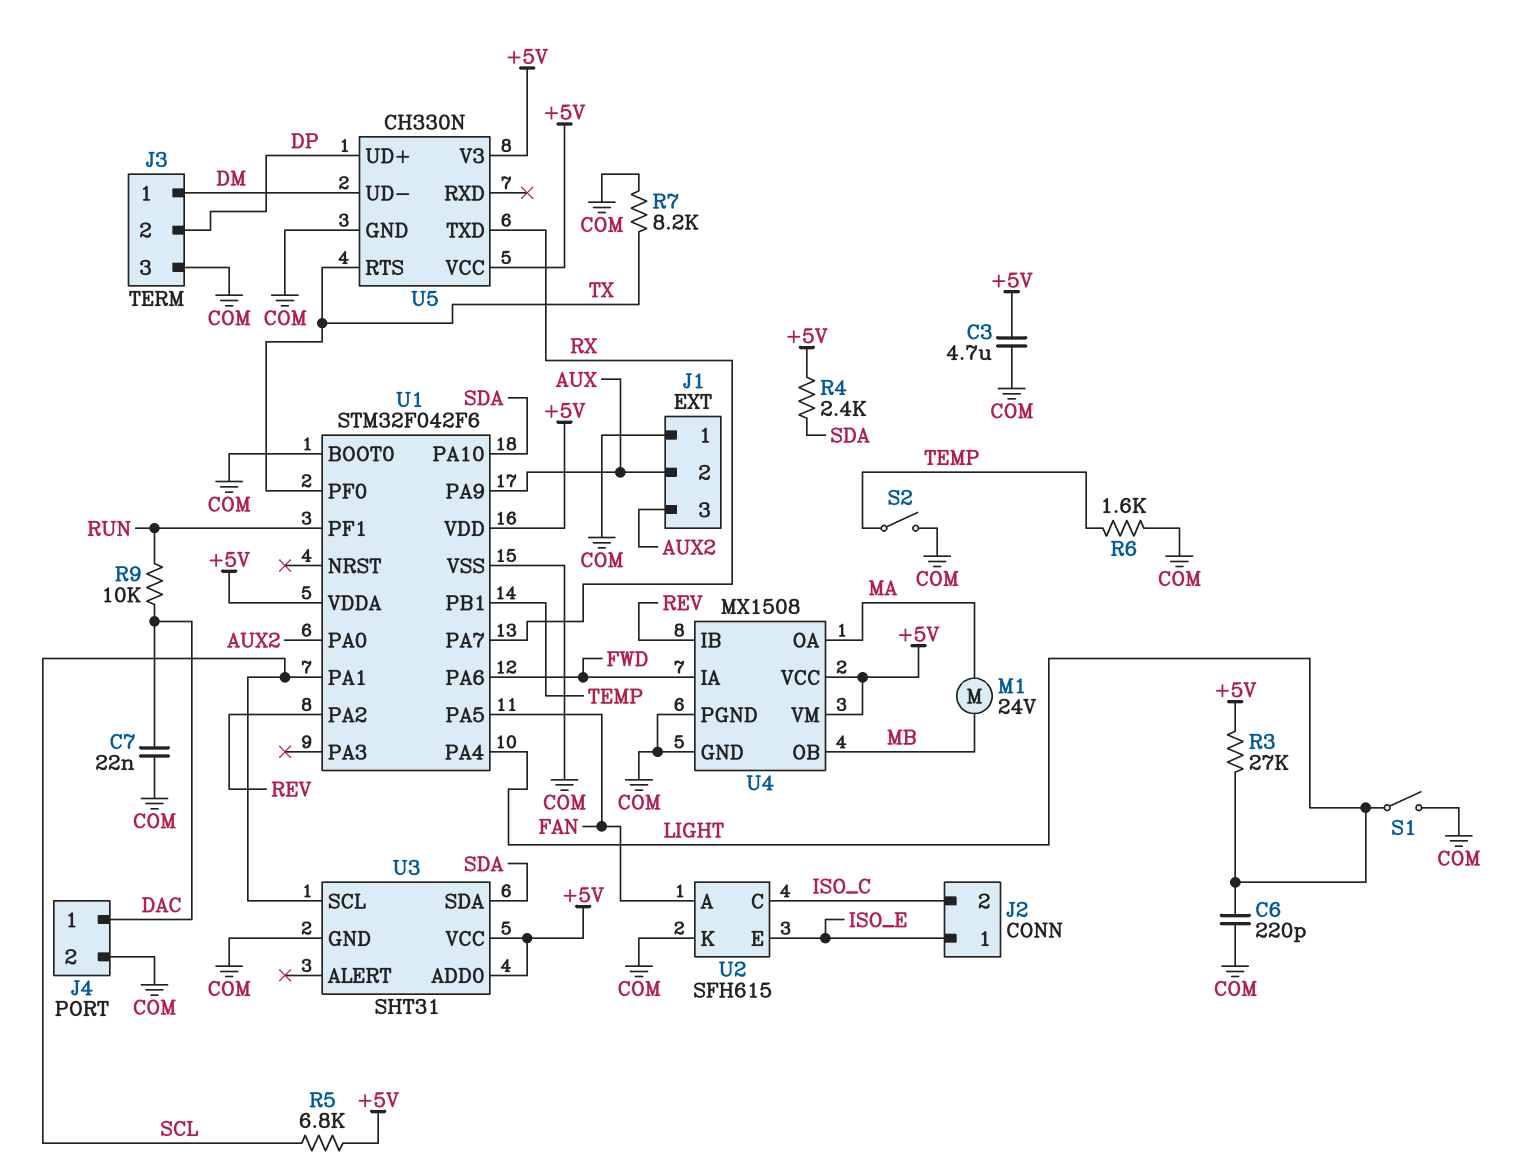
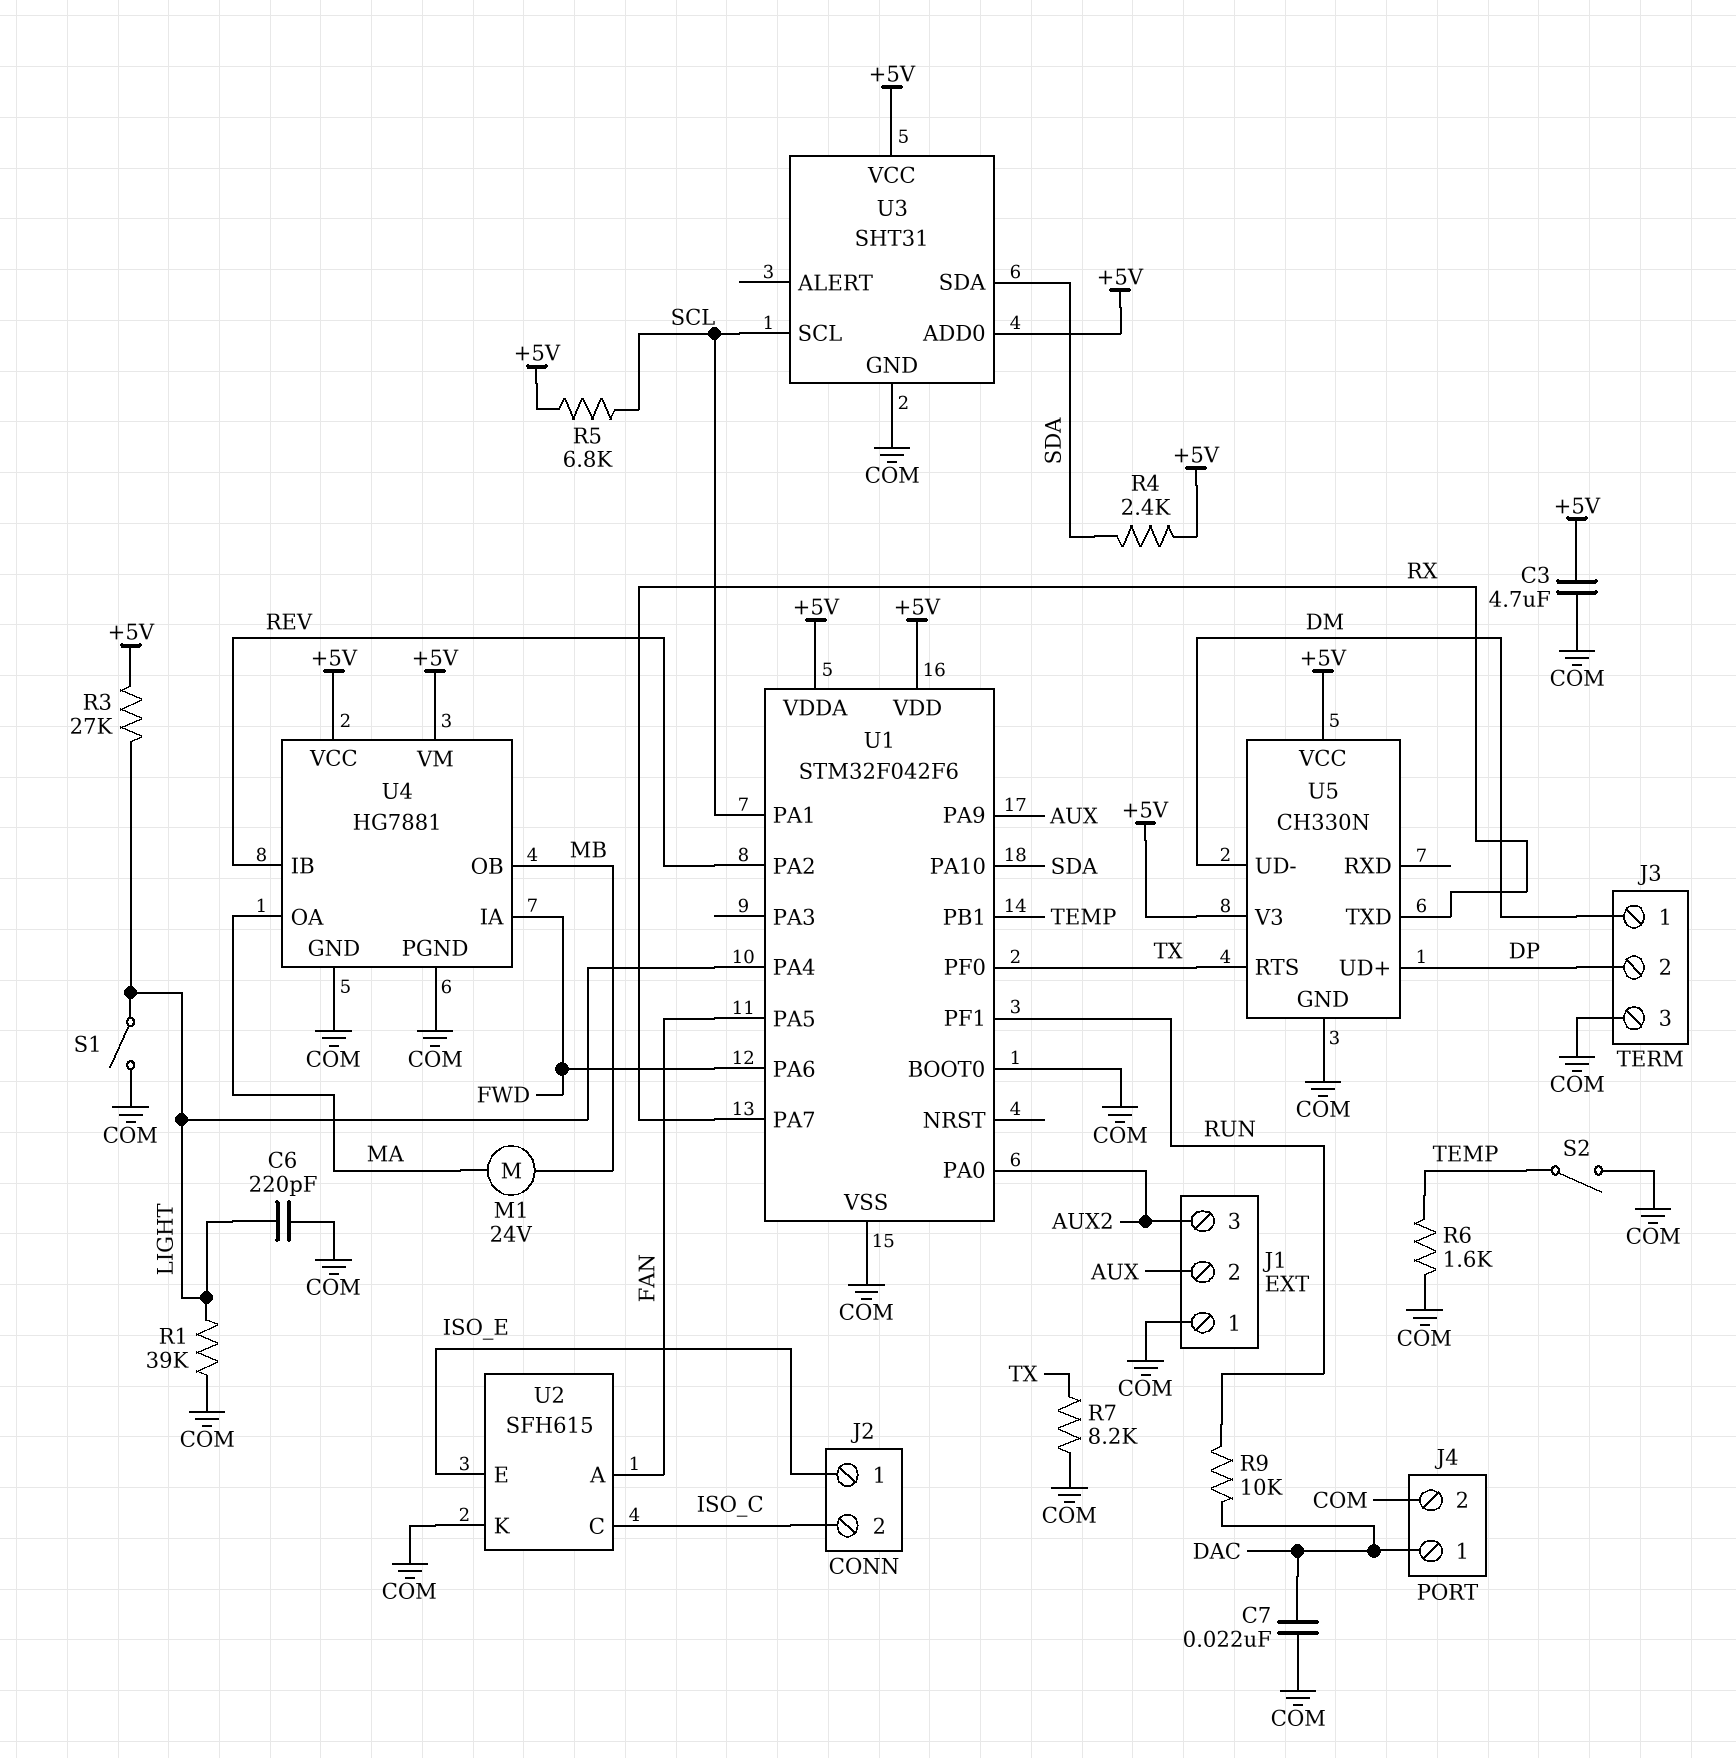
R1: none -> 39k (COM, LIGHT)
U4: MX1508 -> HG7881

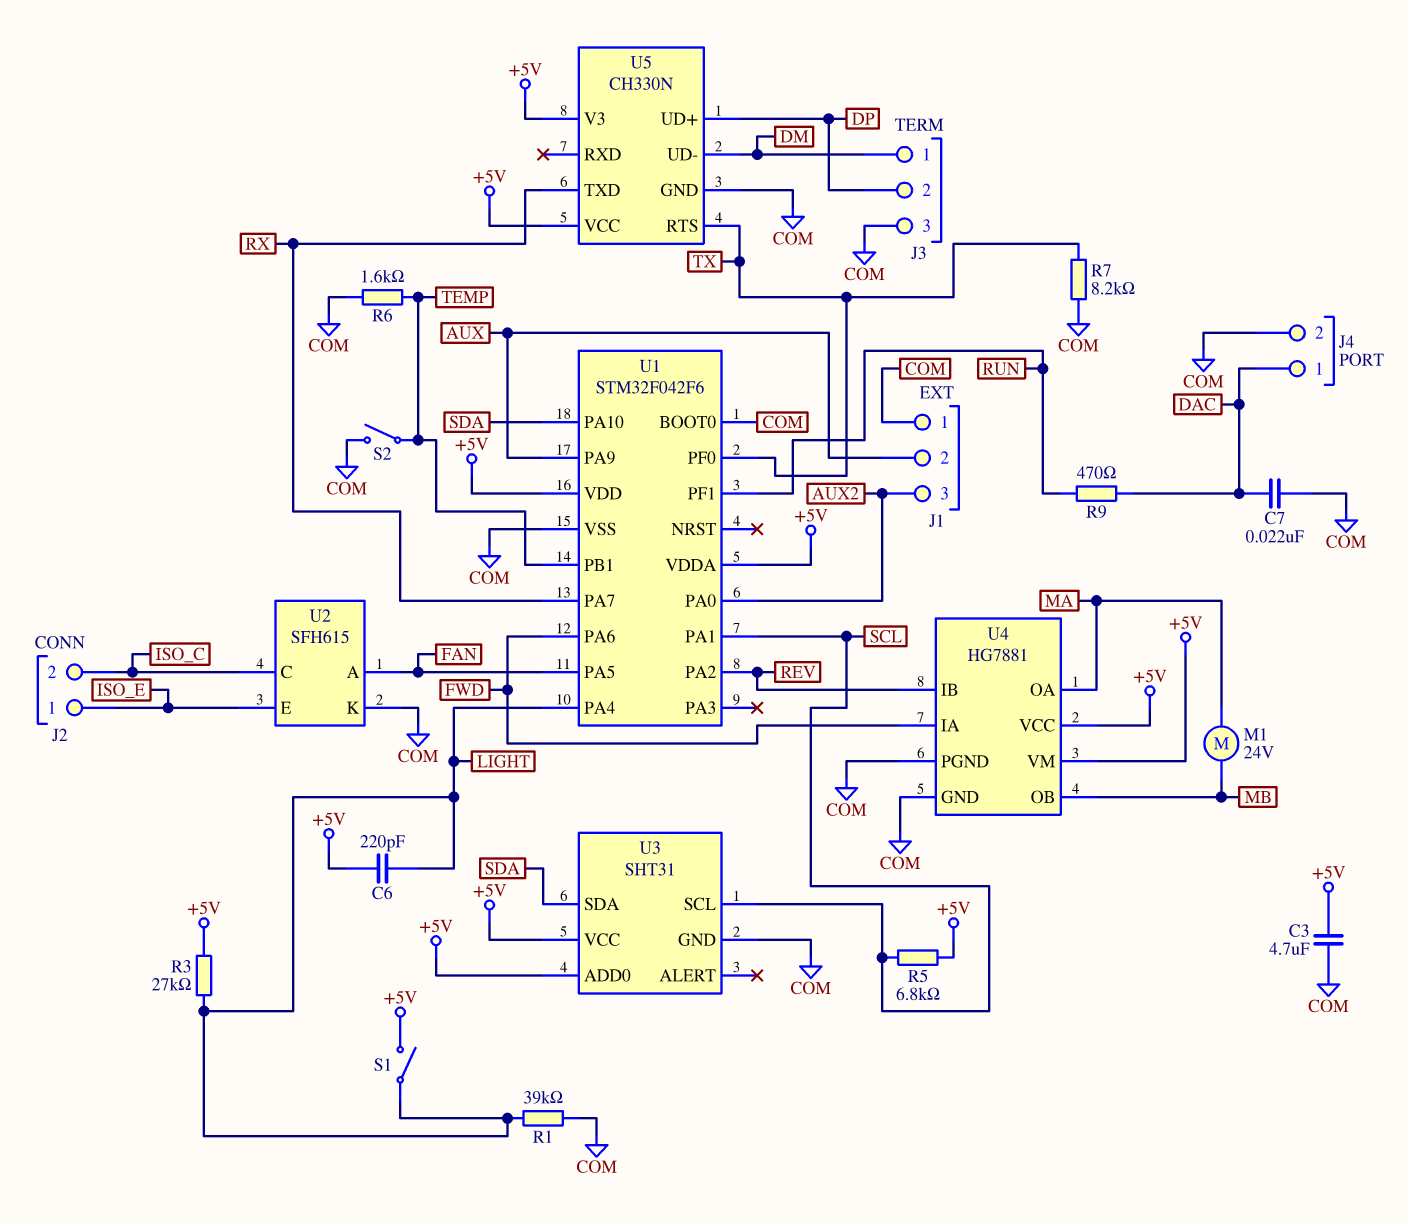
C6: 220pF (COM, LIGHT) -> 220pF (+5V, LIGHT)
R4: 2.4k (+5V, SDA) -> none
R9: 10k (DAC, RUN) -> 470 (DAC, RUN)
S1: switch (COM, LIGHT) -> switch (+5V, LIGHT)

